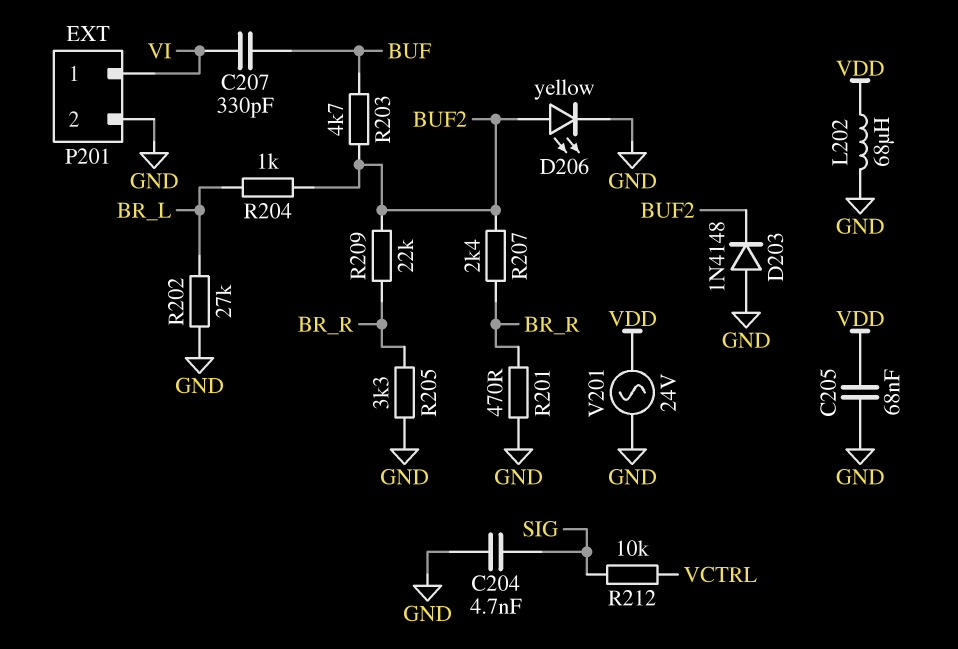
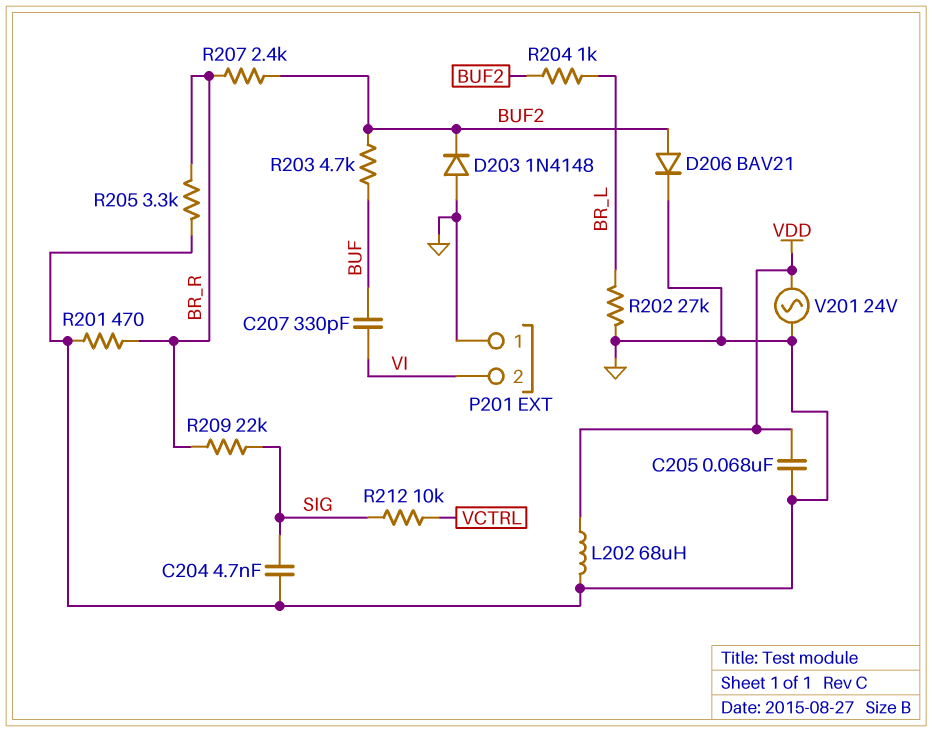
D206: LED yellow (A BUF2, K GND) -> diode BAV21 (A BUF2, K GND)
P201 pin 1: VI -> GND
P201 pin 2: GND -> VI
R209: 22k (BR_R, BUF2) -> 22k (BR_R, SIG)

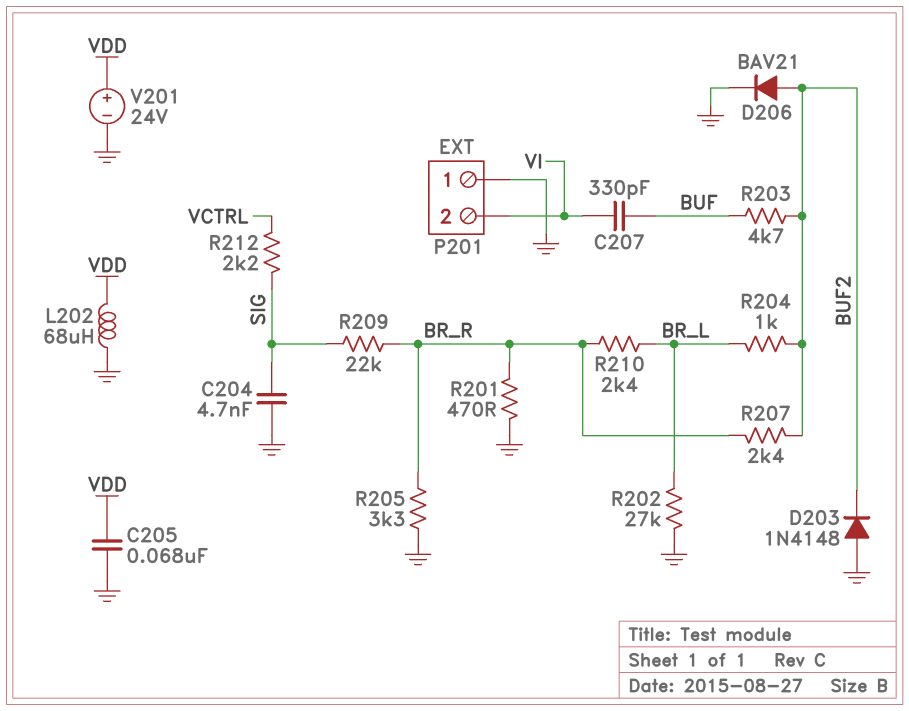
R210: none -> 2.4k (BR_L, BR_R)
R212: 10k (SIG, VCTRL) -> 2.2k (SIG, VCTRL)
V201: AC 24V (GND, VDD) -> 24V (plus VDD, minus GND)

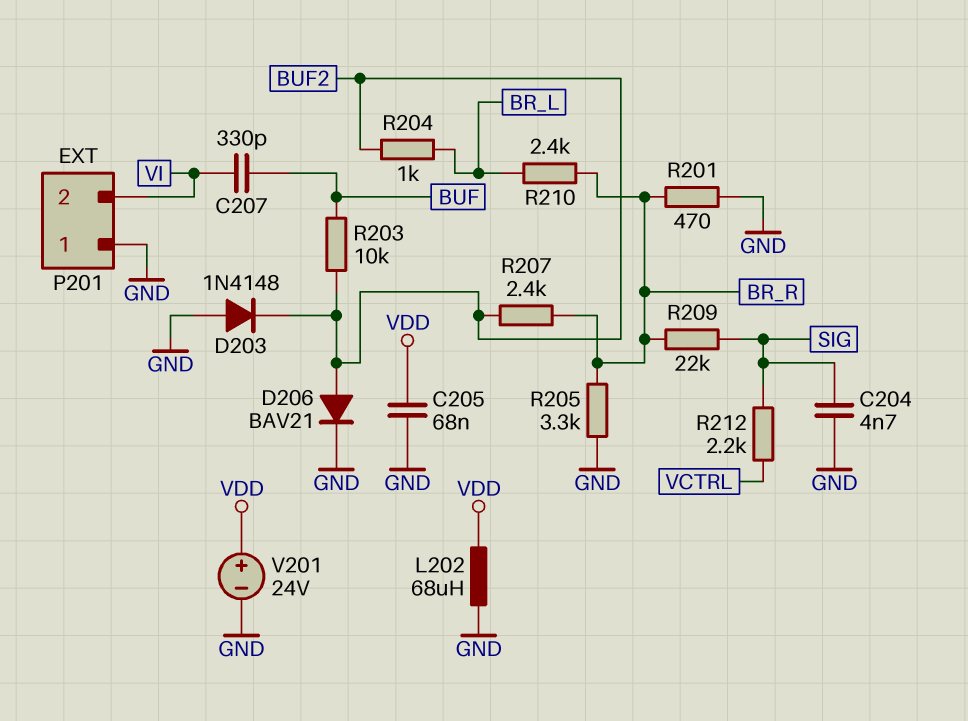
R202: 27k (BR_L, GND) -> none
R203: 4.7k (BUF, BUF2) -> 10k (BUF, BUF2)

